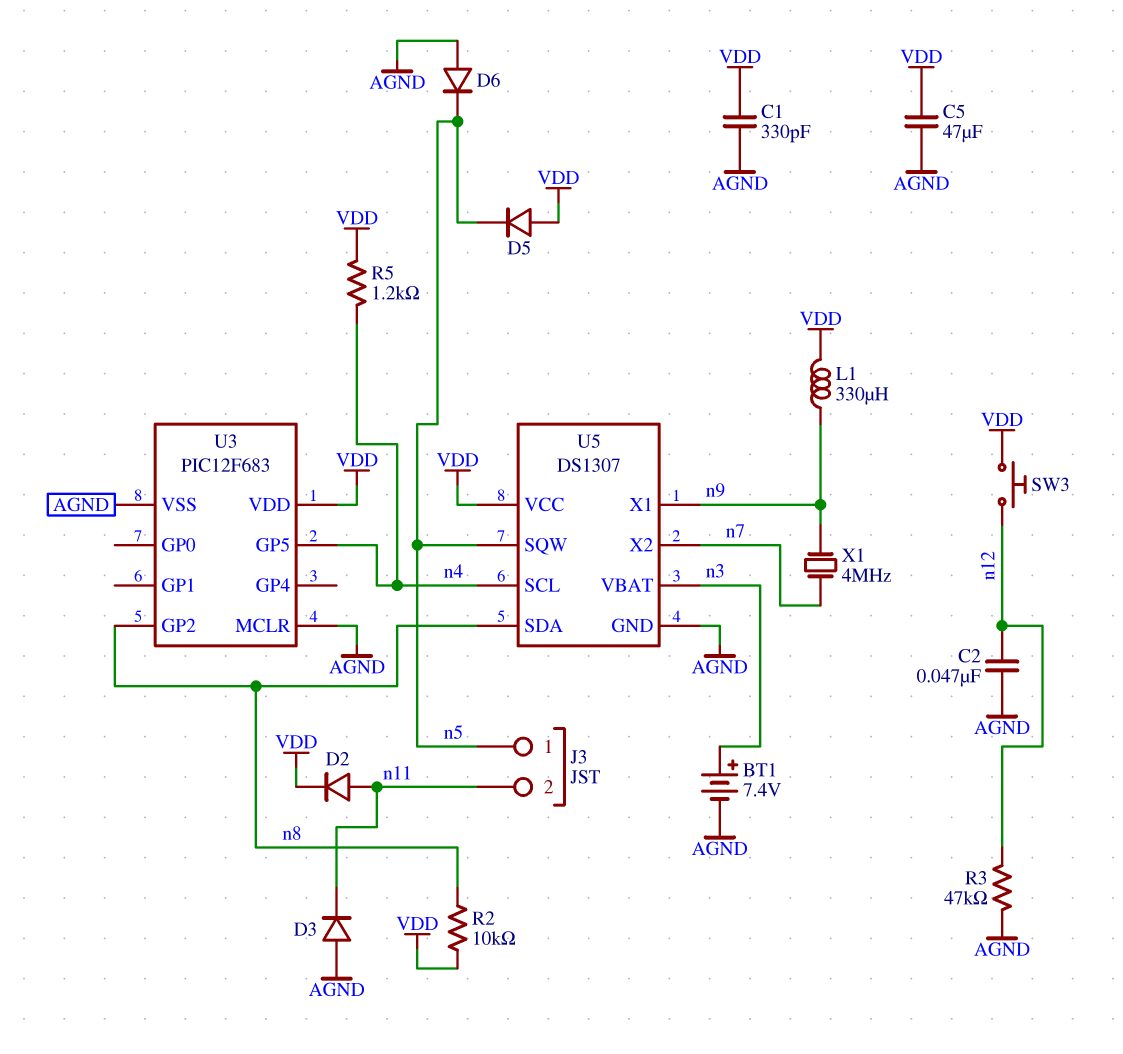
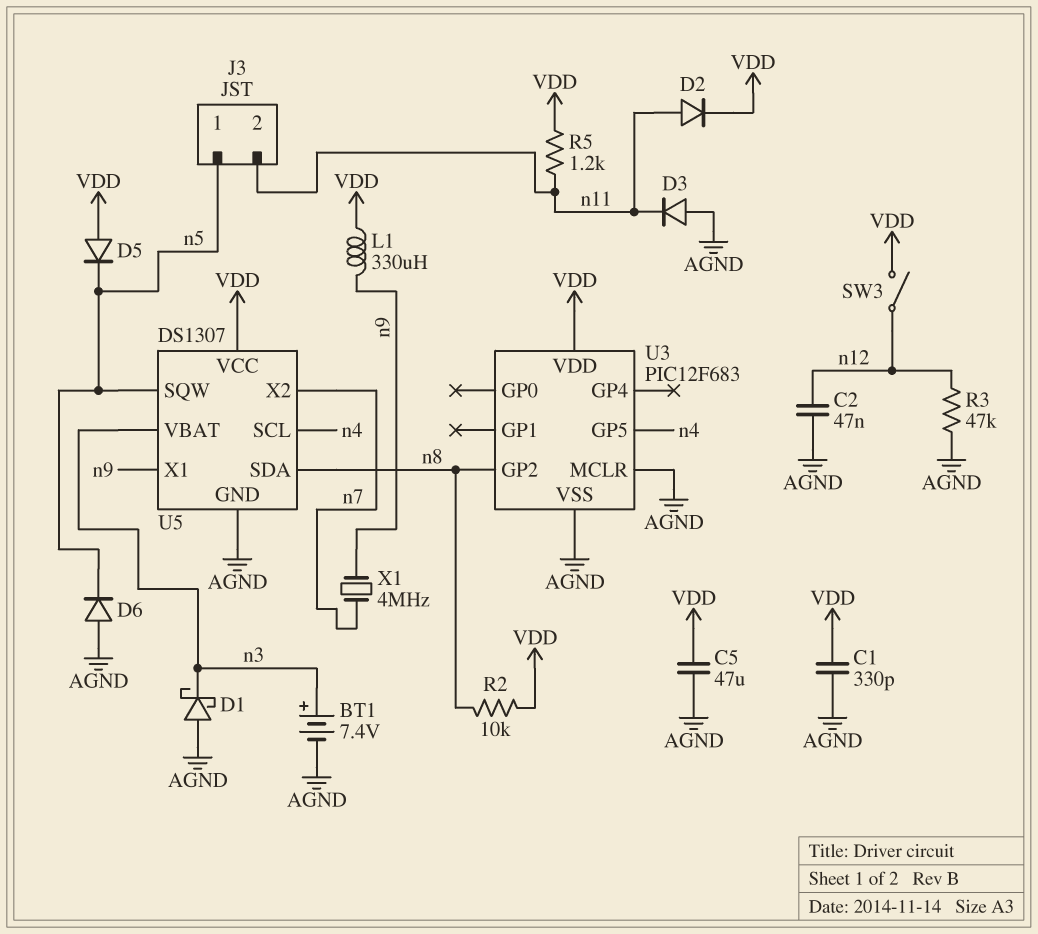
D1: none -> schottky (A AGND, K n3)
R5: 1.2k (VDD, n4) -> 1.2k (VDD, n11)
SW3: button (VDD, n12) -> switch (VDD, n12)

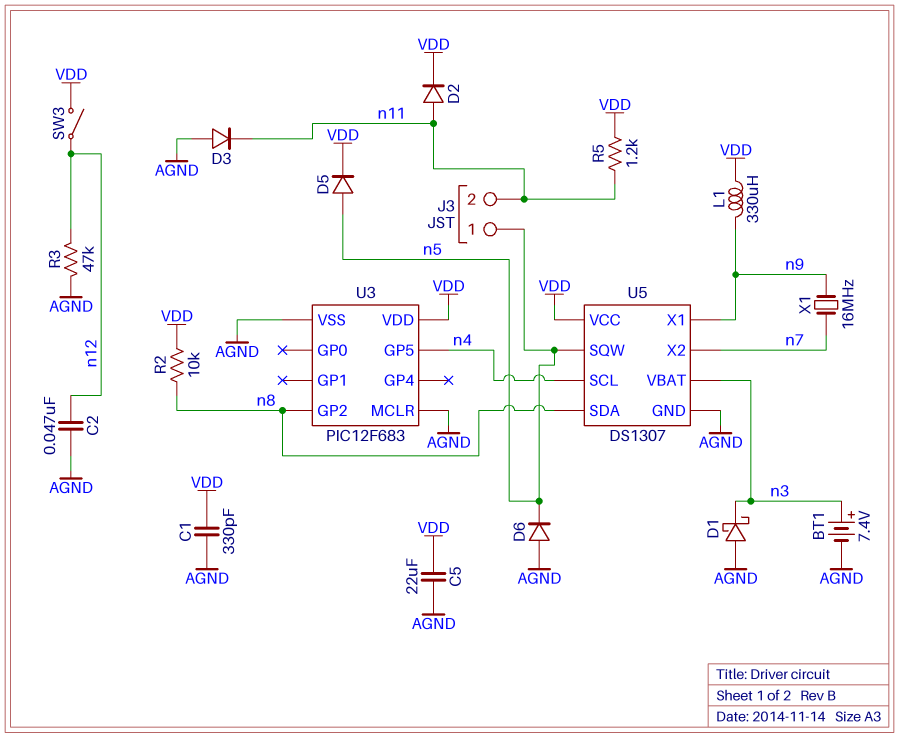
C5: 47uF (AGND, VDD) -> 22uF (AGND, VDD)
D5: diode (A VDD, K n5) -> diode (A n5, K VDD)
X1: 4MHz (n7, n9) -> 16MHz (n7, n9)

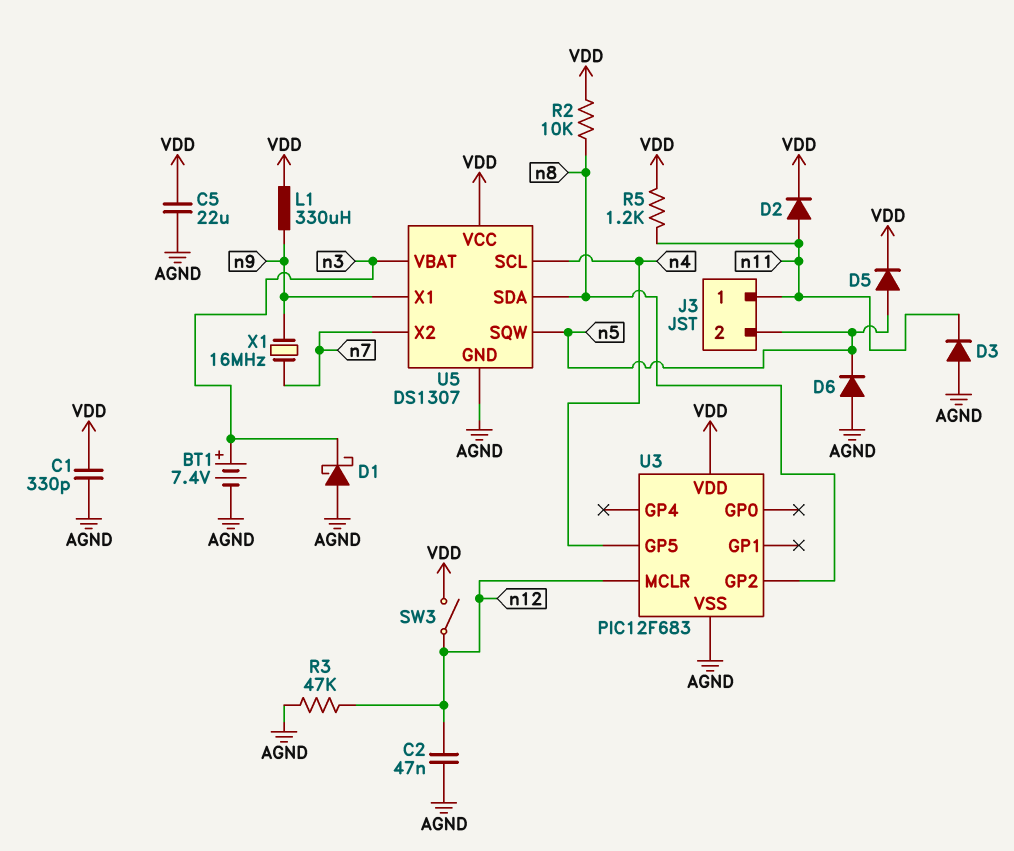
J3 pin 1: n5 -> n11
J3 pin 2: n11 -> n5
U3 pin MCLR: AGND -> n12

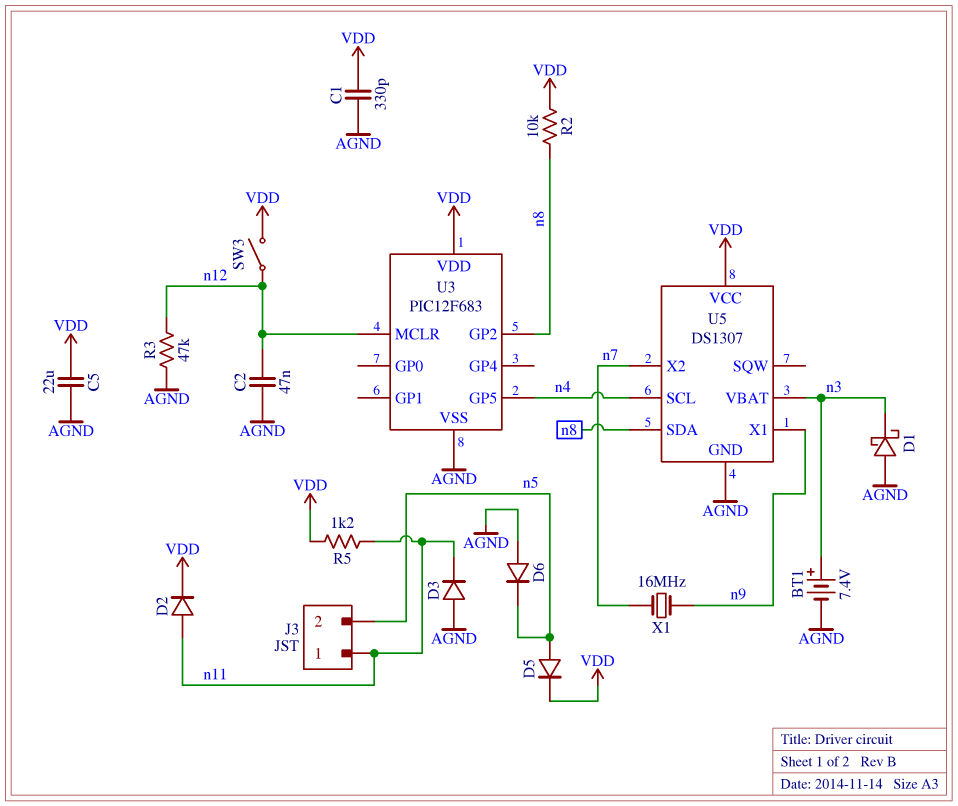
L1: 330uH (VDD, n9) -> none
U5 pin SQW: n5 -> none

